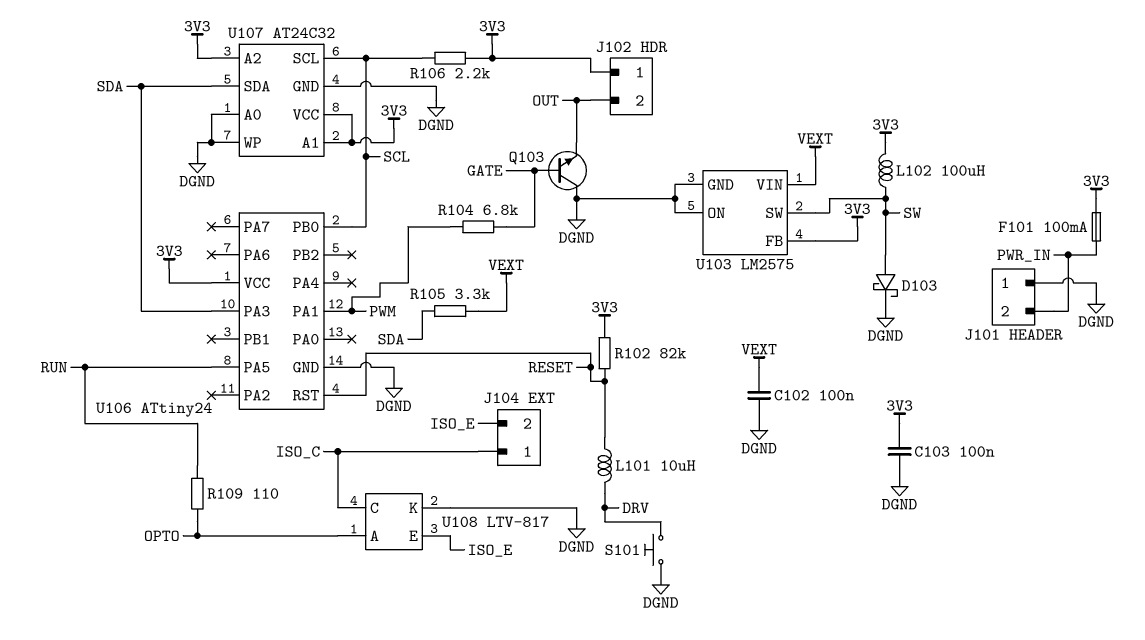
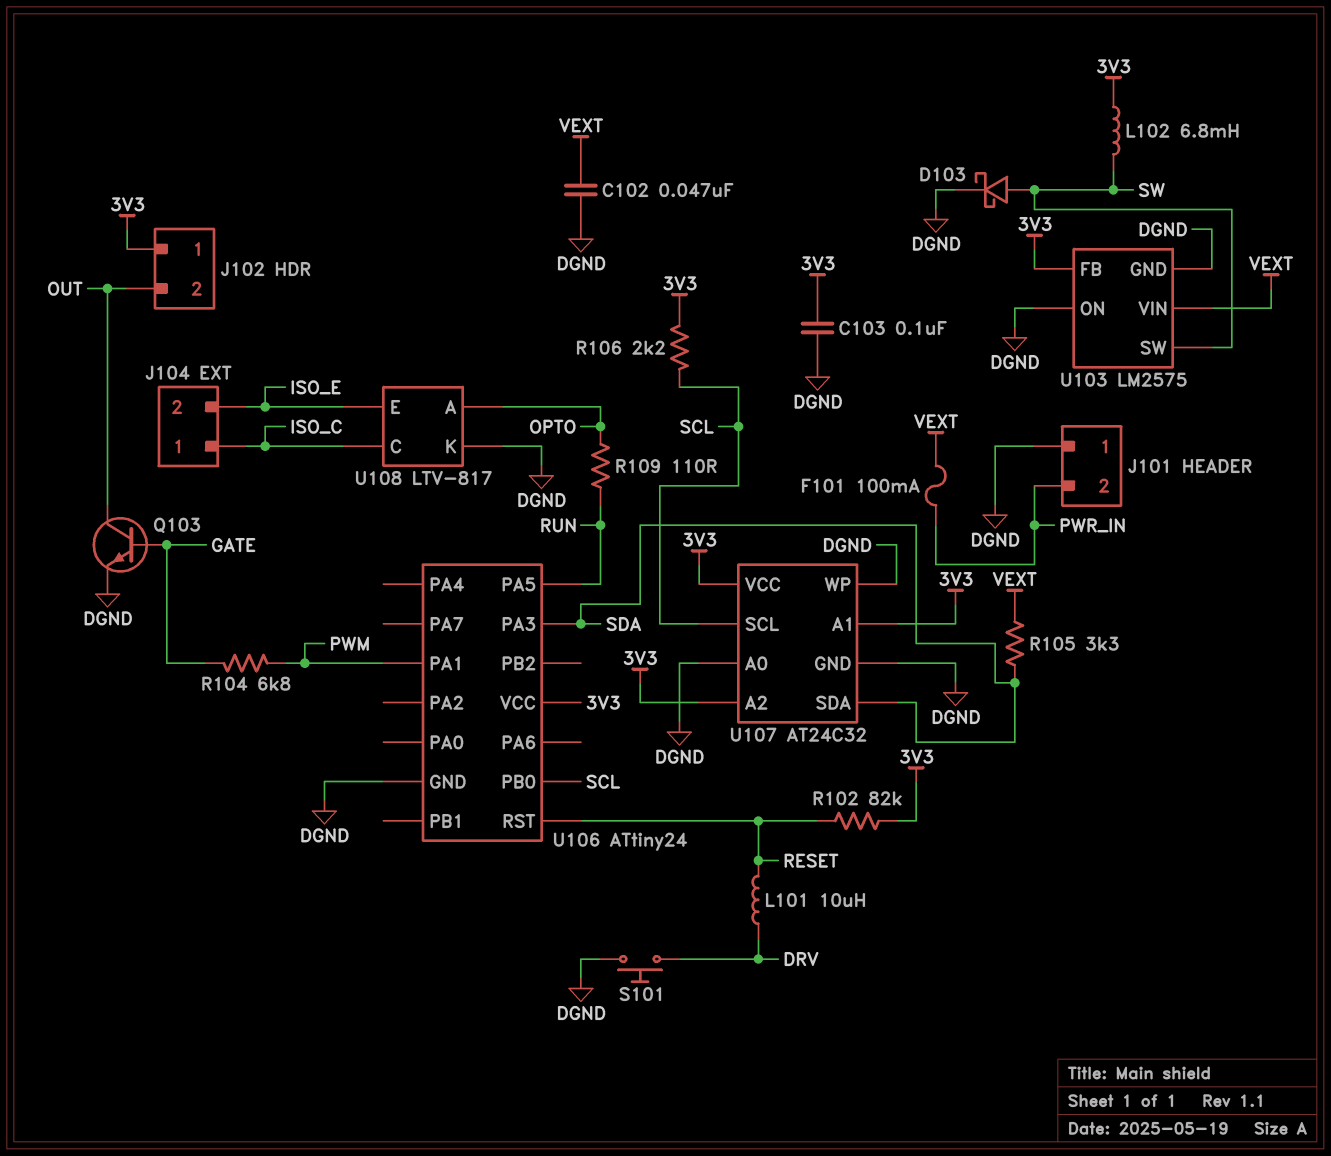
C102: 100nF (DGND, VEXT) -> 47nF (DGND, VEXT)
F101: 100mA (3V3, PWR_IN) -> 100mA (PWR_IN, VEXT)
L102: 100uH (3V3, SW) -> 6.8mH (3V3, SW)
Q103: NPN (B GATE, C DGND, E OUT) -> NPN (B GATE, C OUT, E DGND)

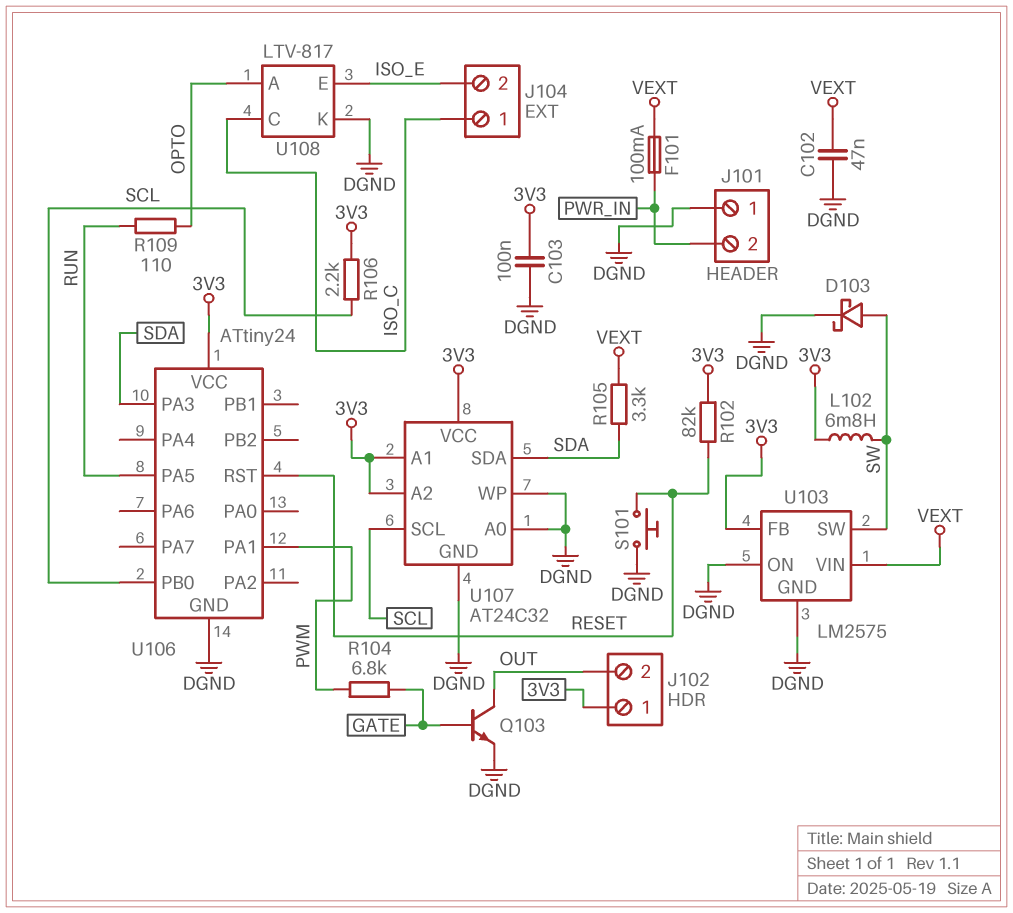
L101: 10uH (DRV, RESET) -> none
S101: button (DGND, DRV) -> button (DGND, RESET)

